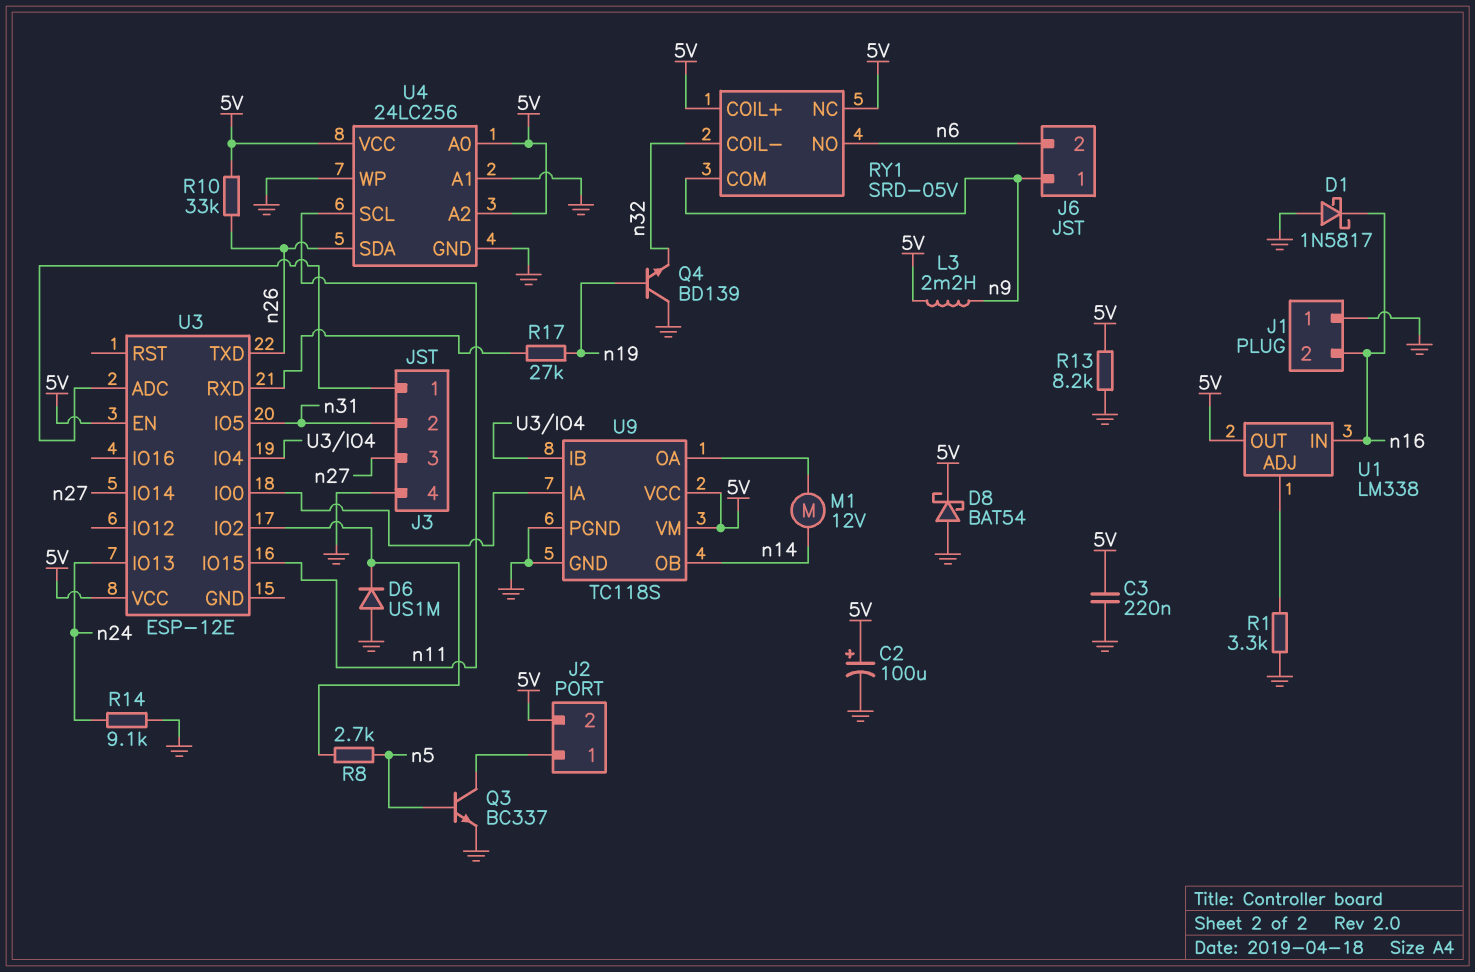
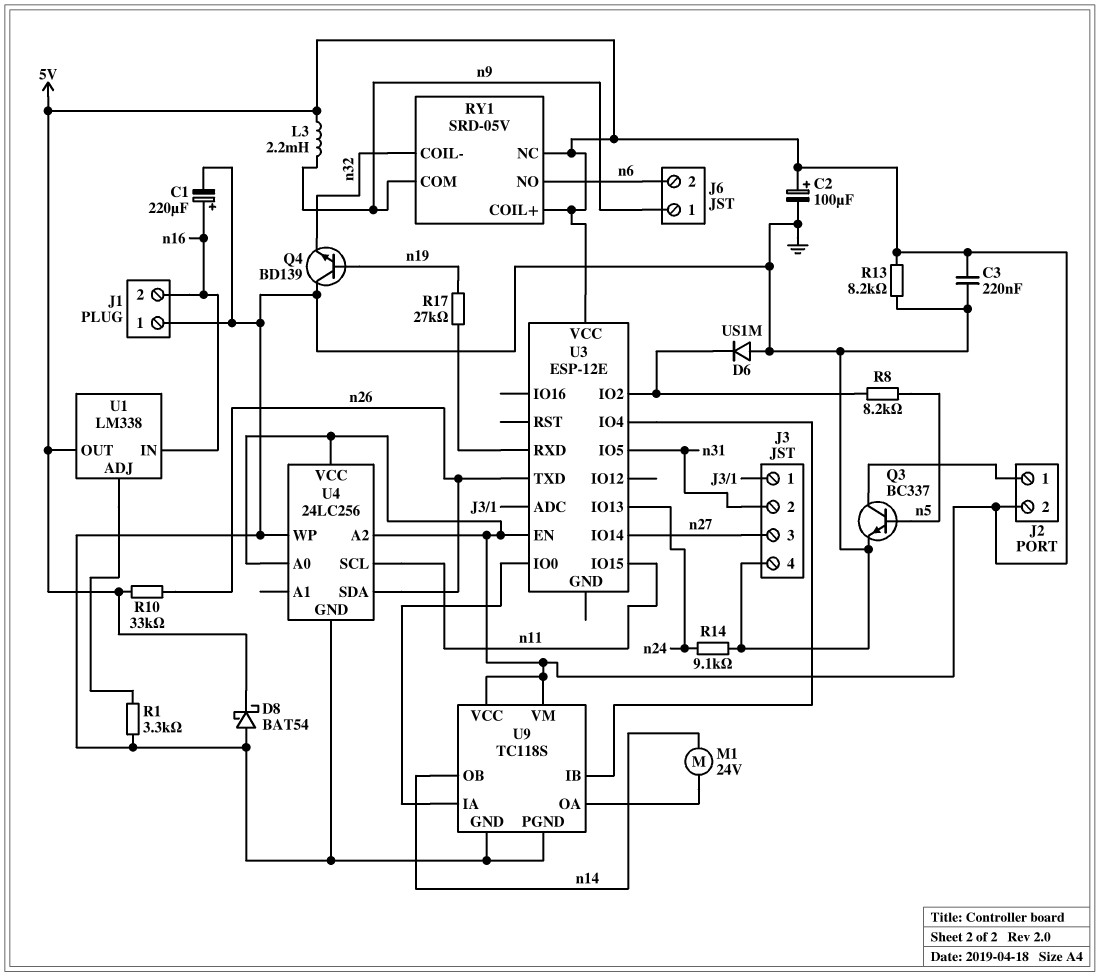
C1: none -> 220uF (plus n16, minus GND)
D1: schottky 1N5817 (A GND, K n16) -> none
M1: motor 12V (U9/OA, n14) -> motor 24V (U9/OA, n14)
R8: 2.7k (U3/IO2, n5) -> 8.2k (U3/IO2, n5)
U4 pin A1: GND -> none

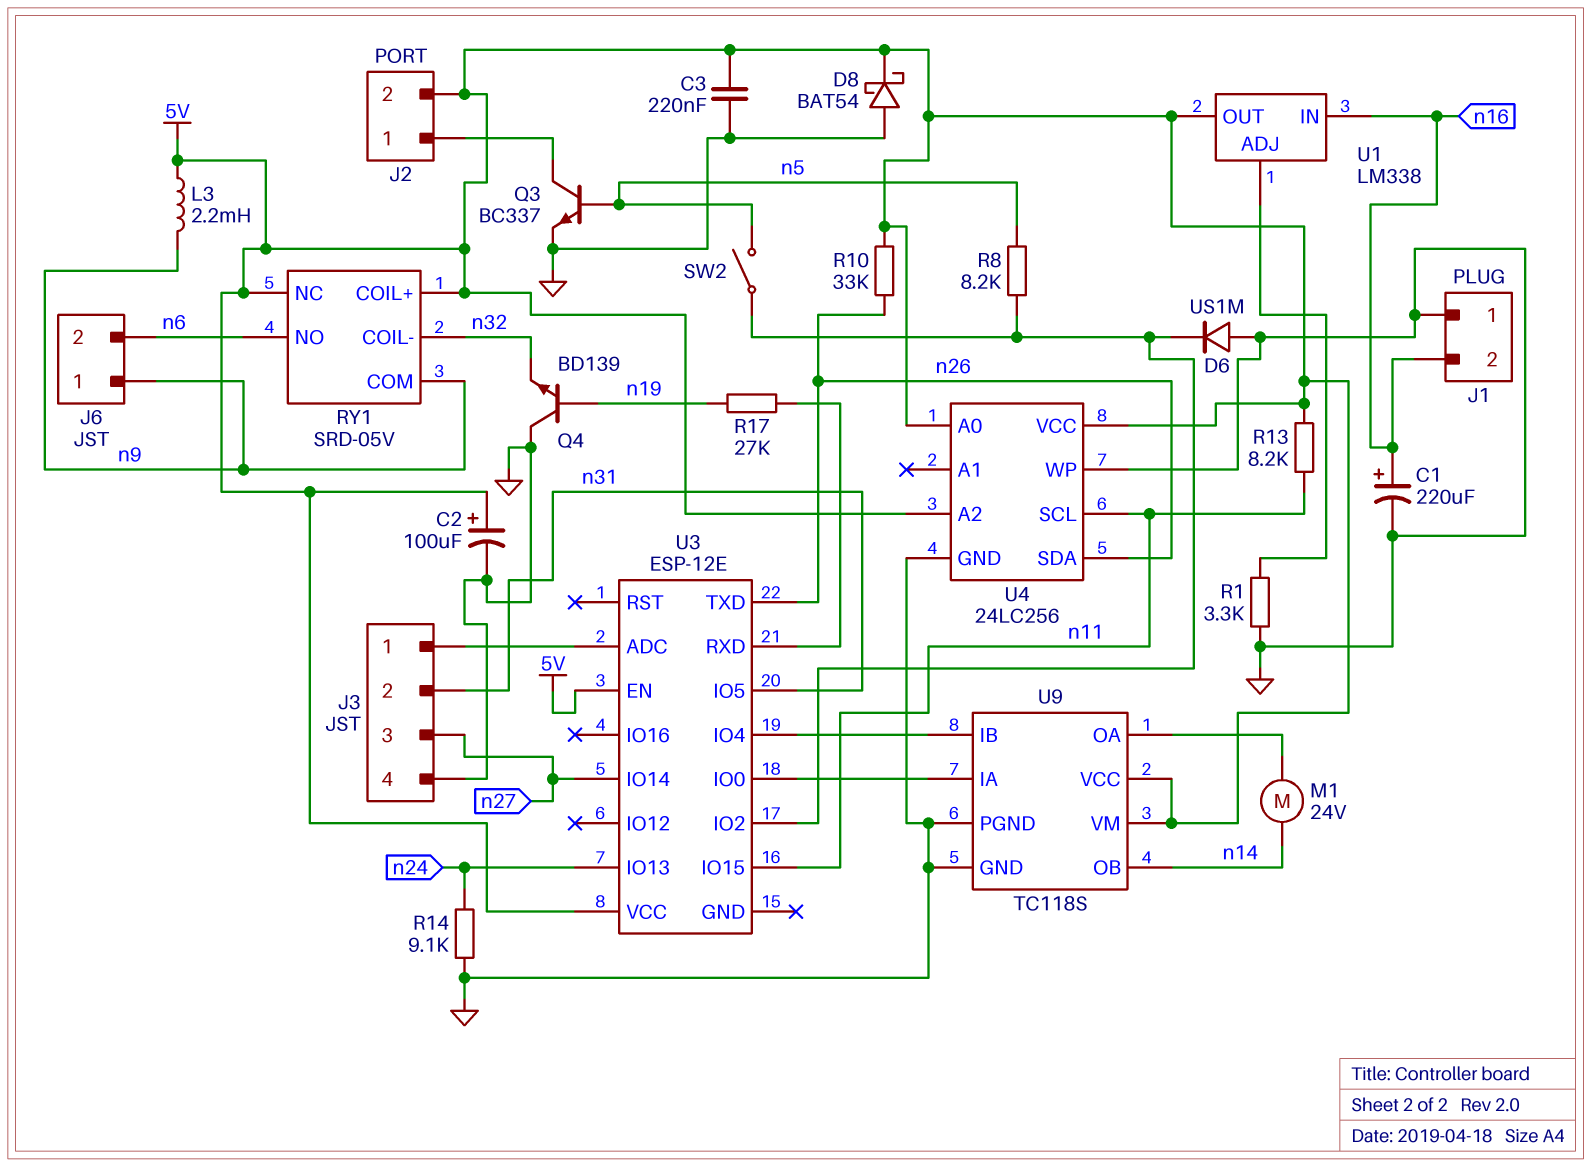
R13: 8.2k (5V, GND) -> 8.2k (5V, n11)
SW2: none -> switch (U3/IO2, n5)

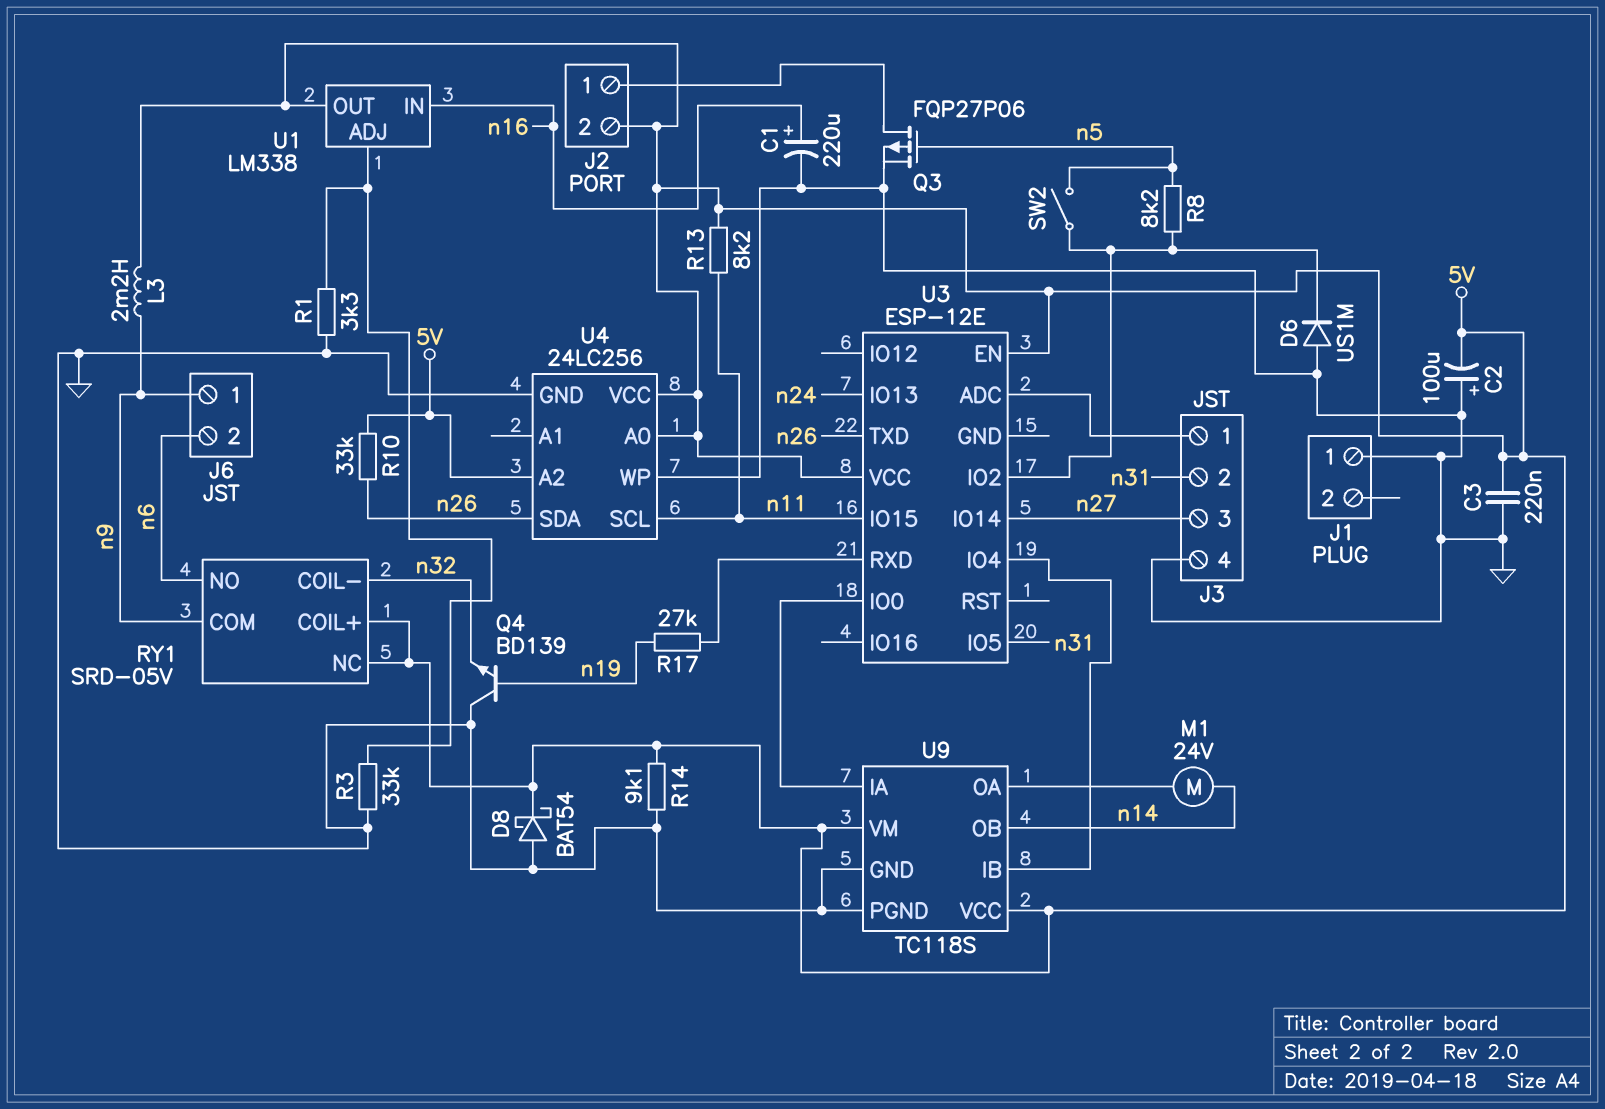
C2: 100uF (plus 5V, minus GND) -> 100uF (plus GND, minus 5V)
J1 pin 2: n16 -> none
Q3: NPN BC337 (B n5, C J2/1, E GND) -> PMOS FQP27P06 (G n5, D J2/1, S GND)
R3: none -> 33k (GND, U1/ADJ)
R14: 9.1k (GND, n24) -> 9.1k (5V, GND)

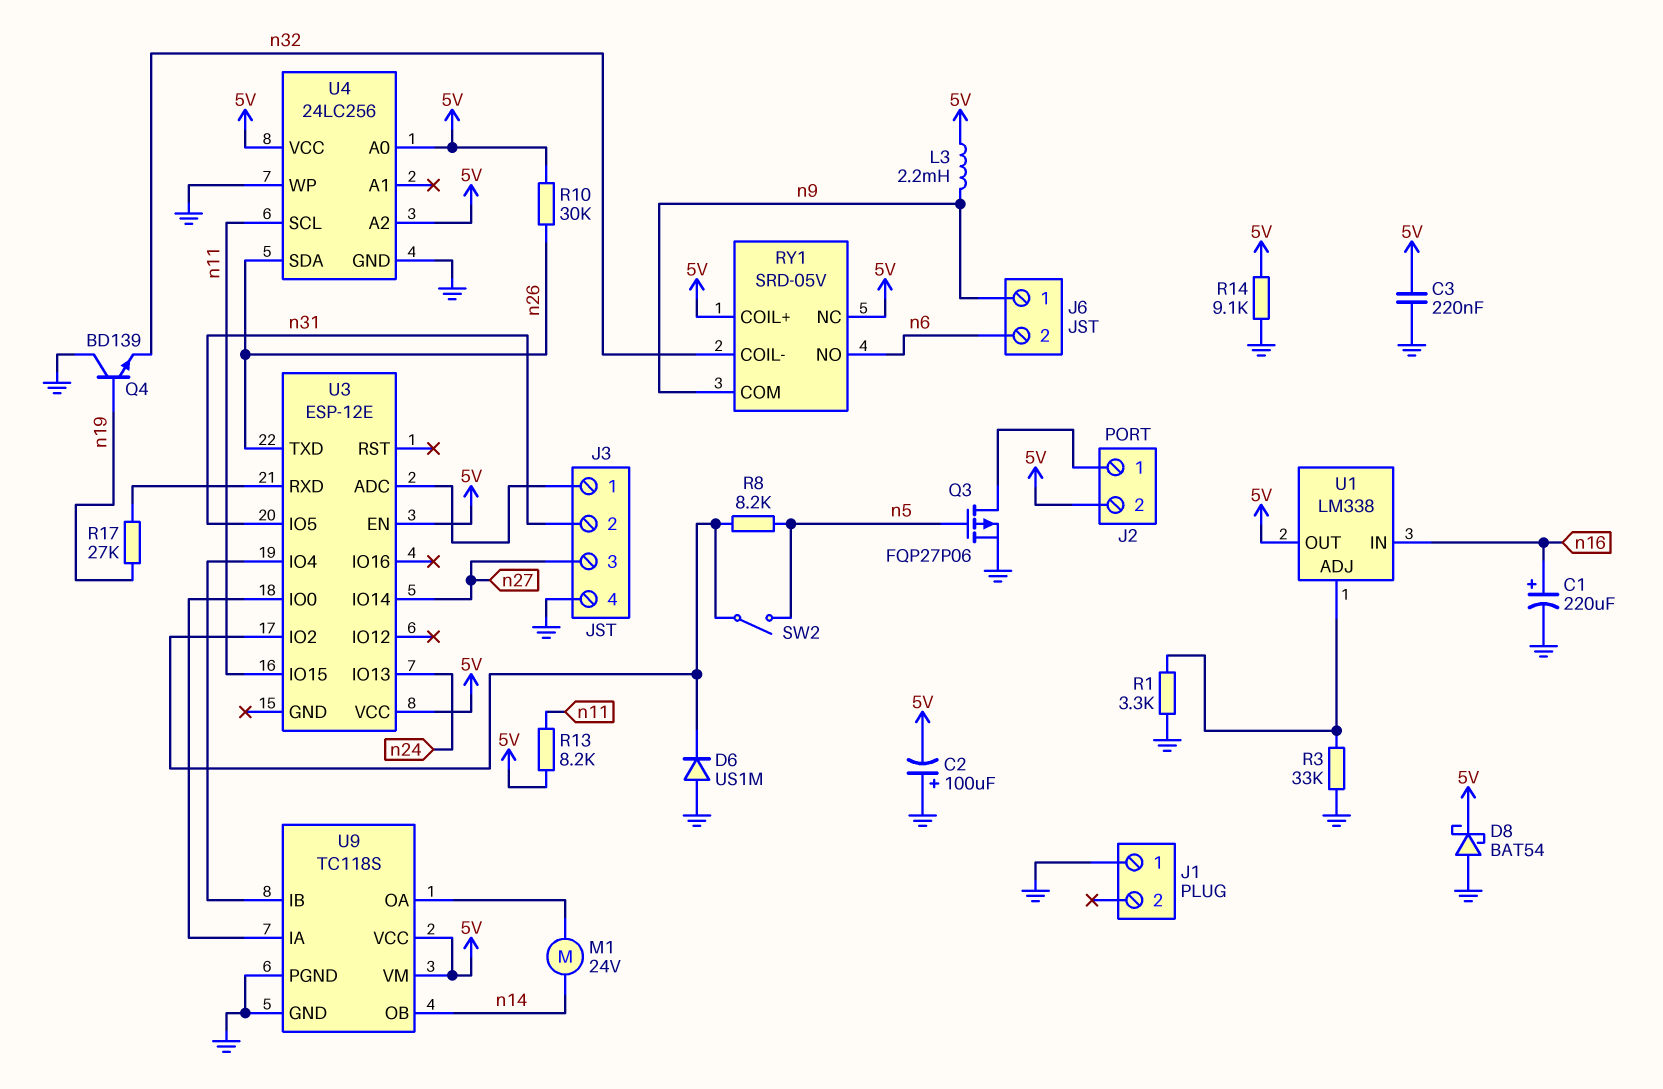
R10: 33k (5V, n26) -> 30k (5V, n26)

